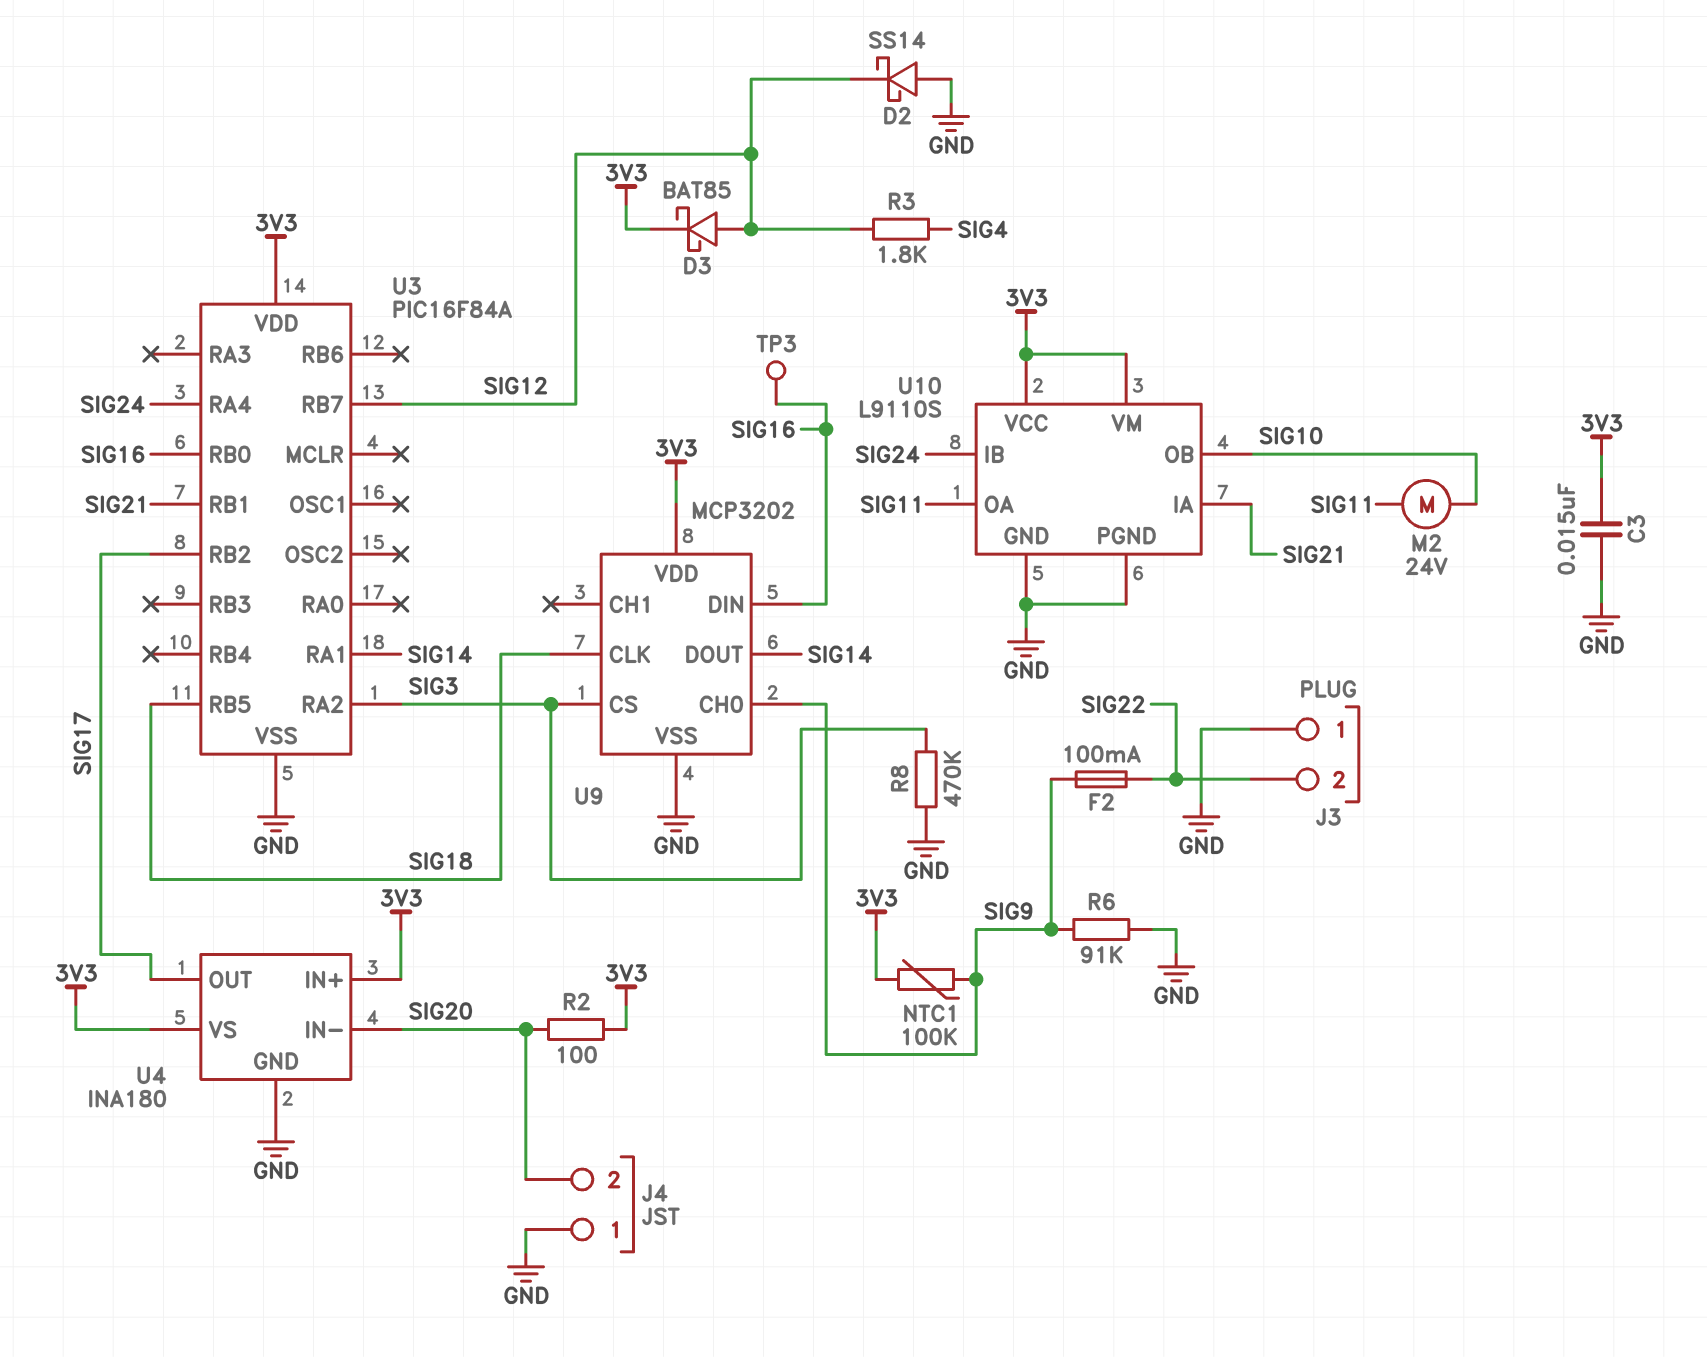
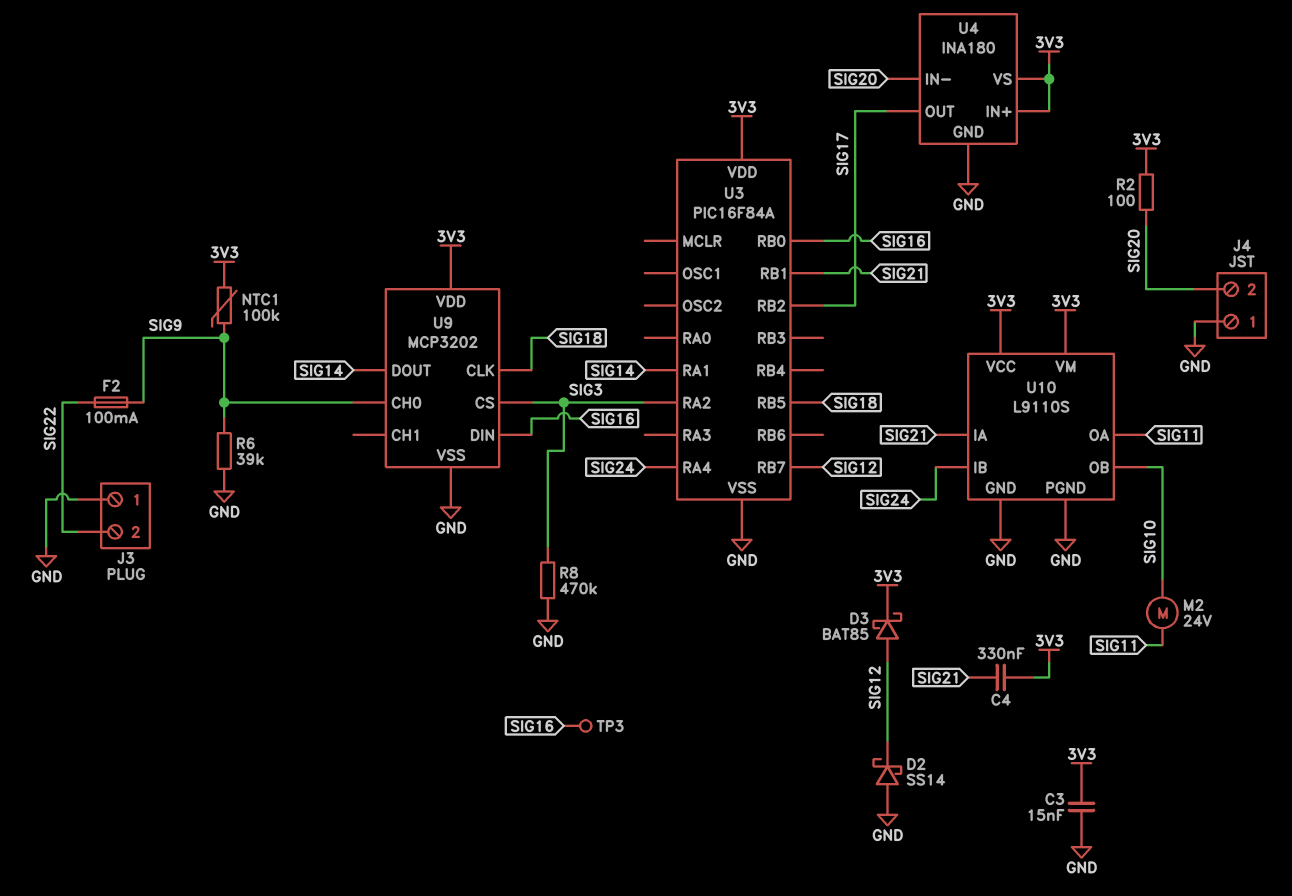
C4: none -> 330nF (3V3, SIG21)
R3: 1.8k (SIG4, SIG12) -> none
R6: 91k (GND, SIG9) -> 39k (GND, SIG9)

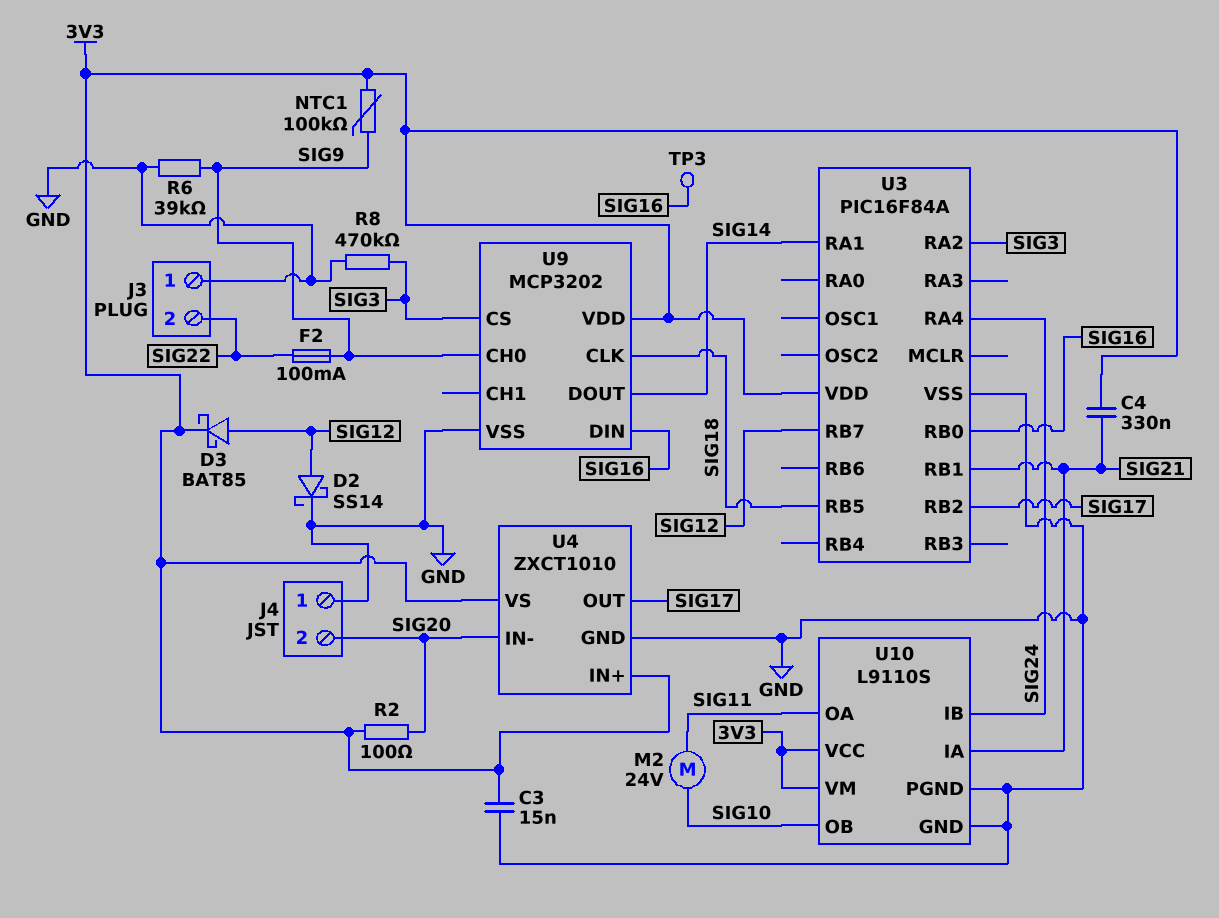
D2: schottky SS14 (A GND, K SIG12) -> schottky SS14 (A SIG12, K GND)
U4: INA180 -> ZXCT1010

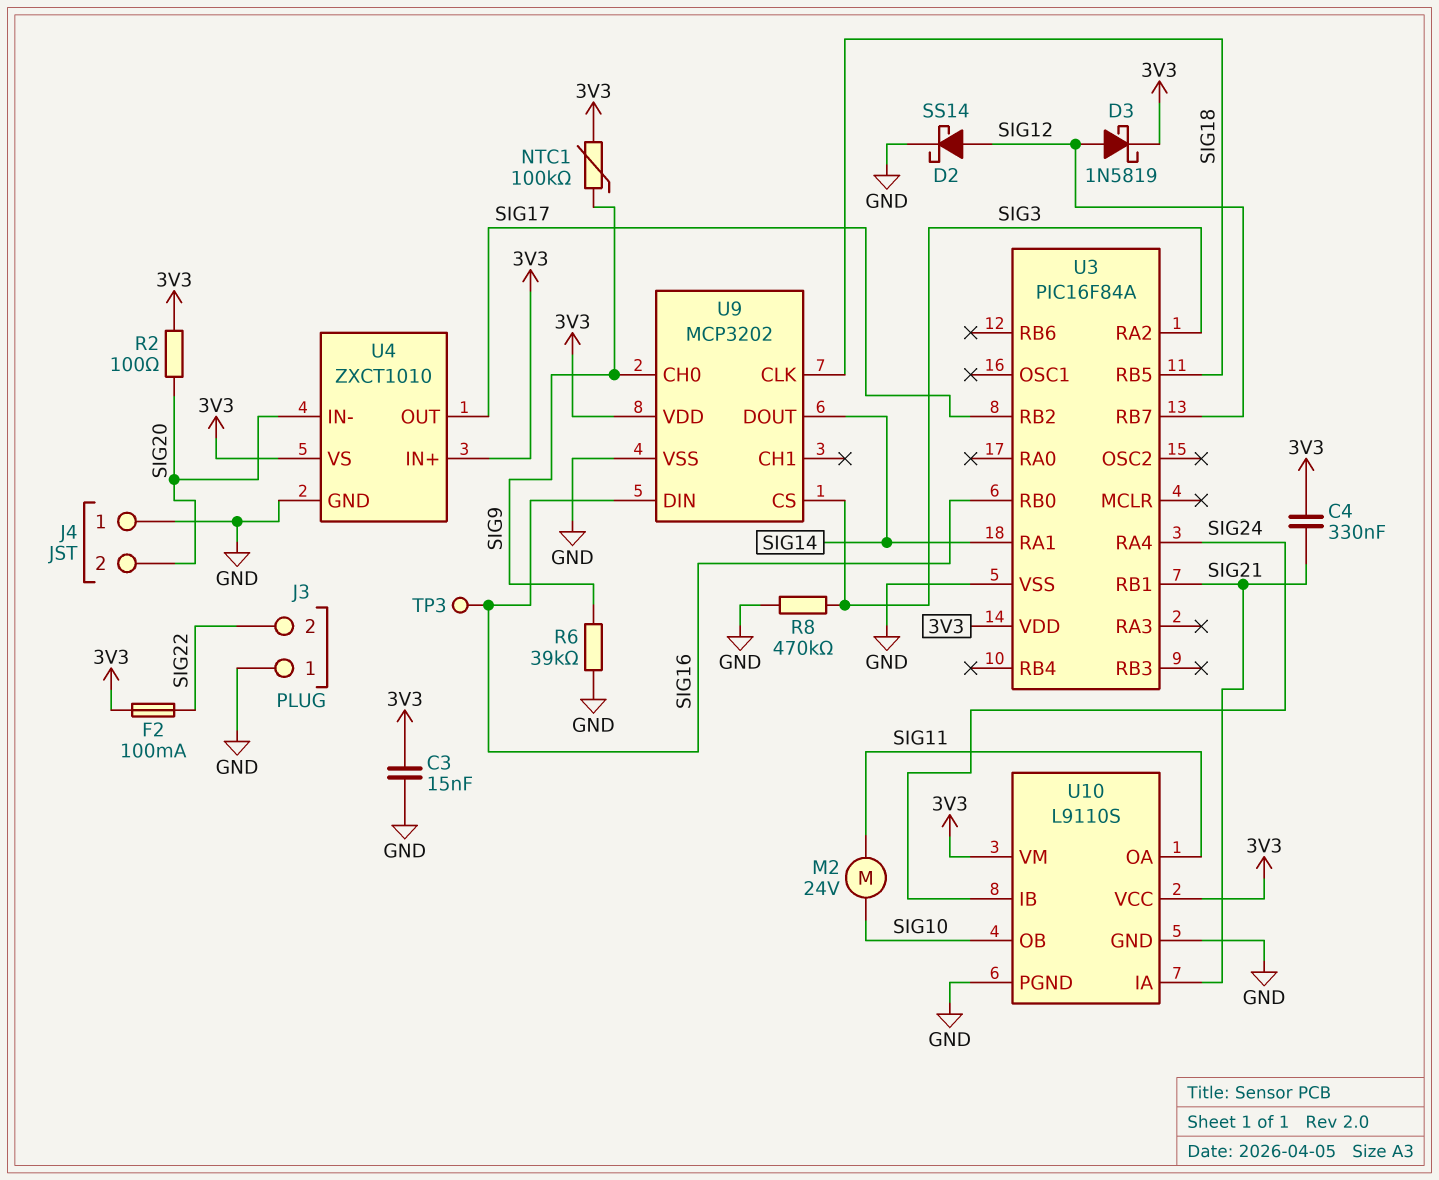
D3: schottky BAT85 (A SIG12, K 3V3) -> schottky 1N5819 (A SIG12, K 3V3)
F2: 100mA (SIG9, SIG22) -> 100mA (3V3, SIG22)

